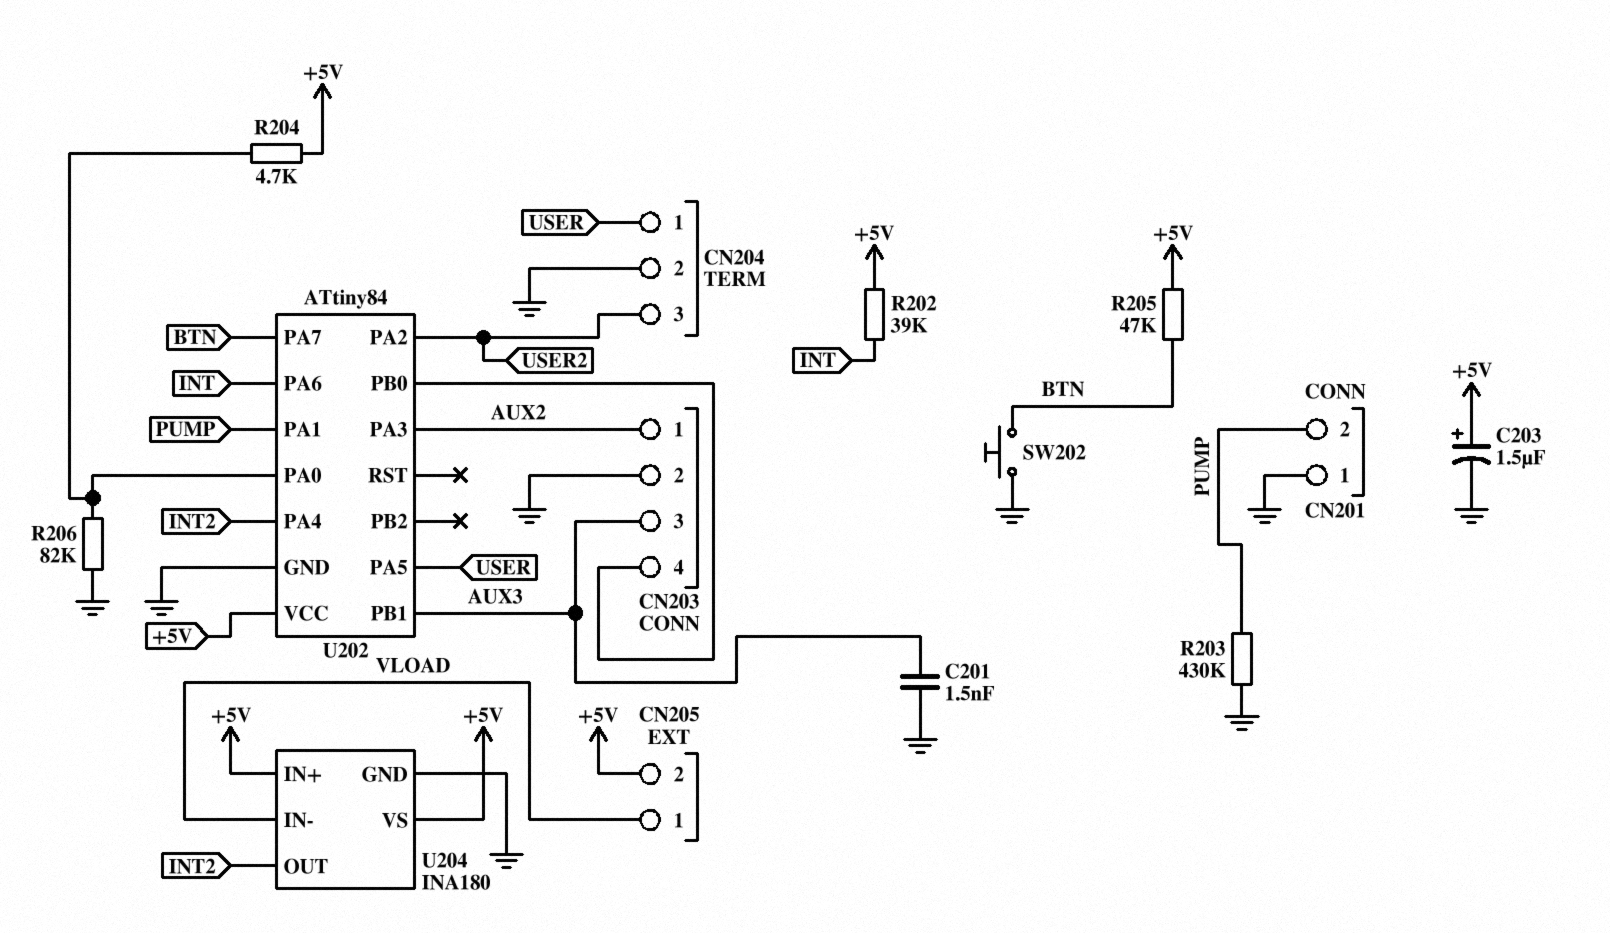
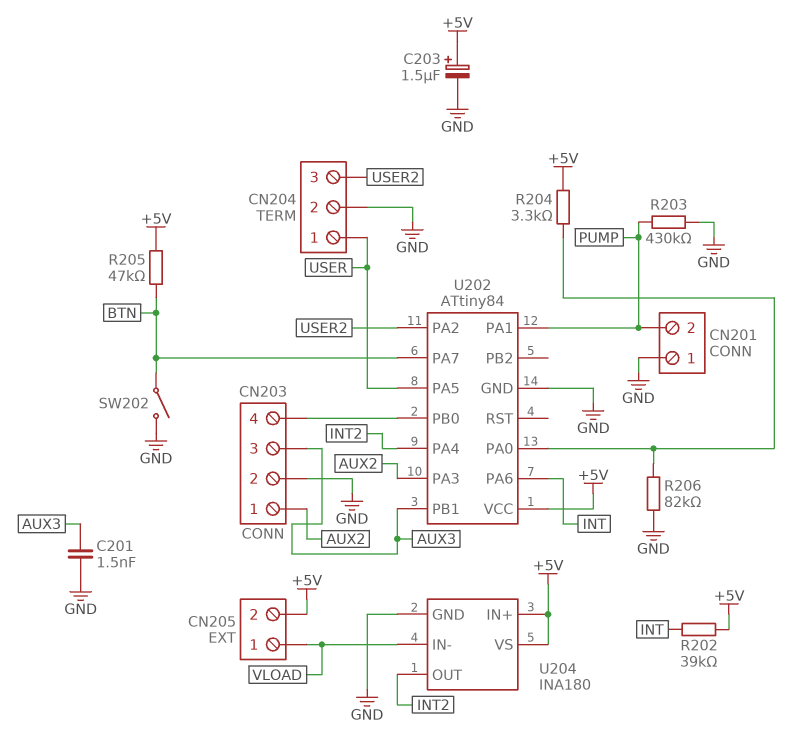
R204: 4.7k (+5V, U202/PA0) -> 3.3k (+5V, U202/PA0)
SW202: button (BTN, GND) -> switch (BTN, GND)

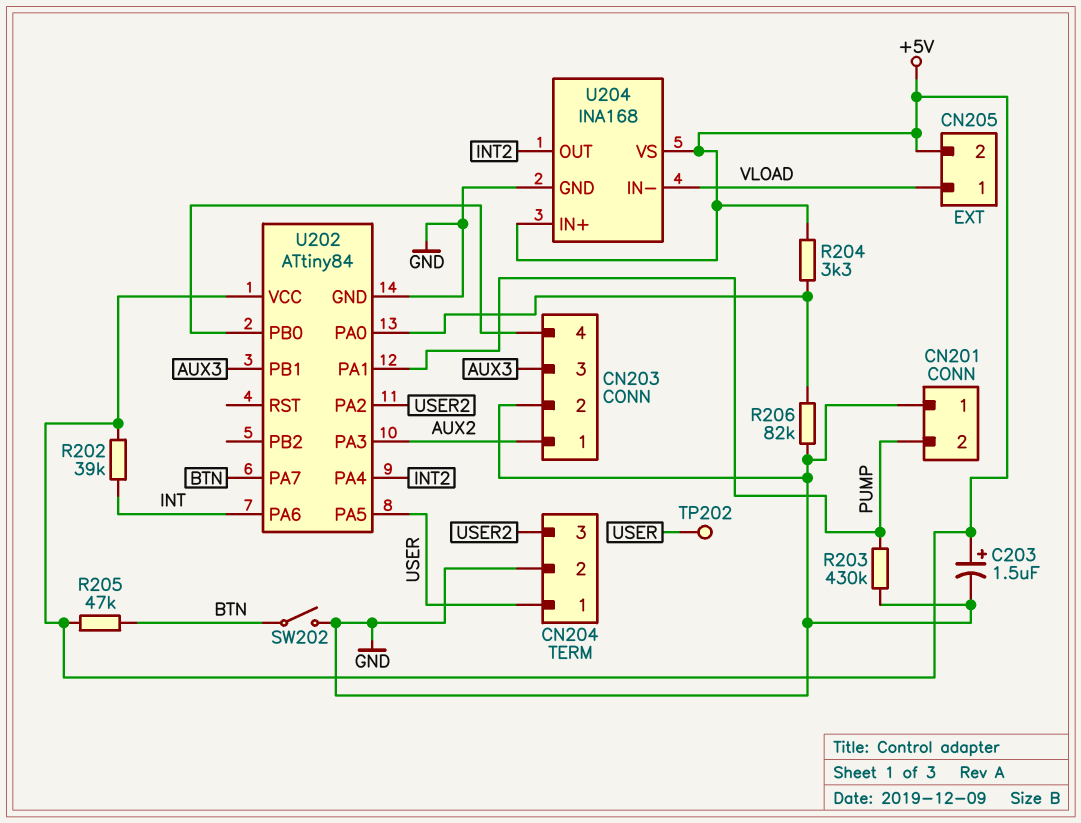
C201: 1.5nF (AUX3, GND) -> none
TP202: none -> test point (USER)
U204: INA180 -> INA168

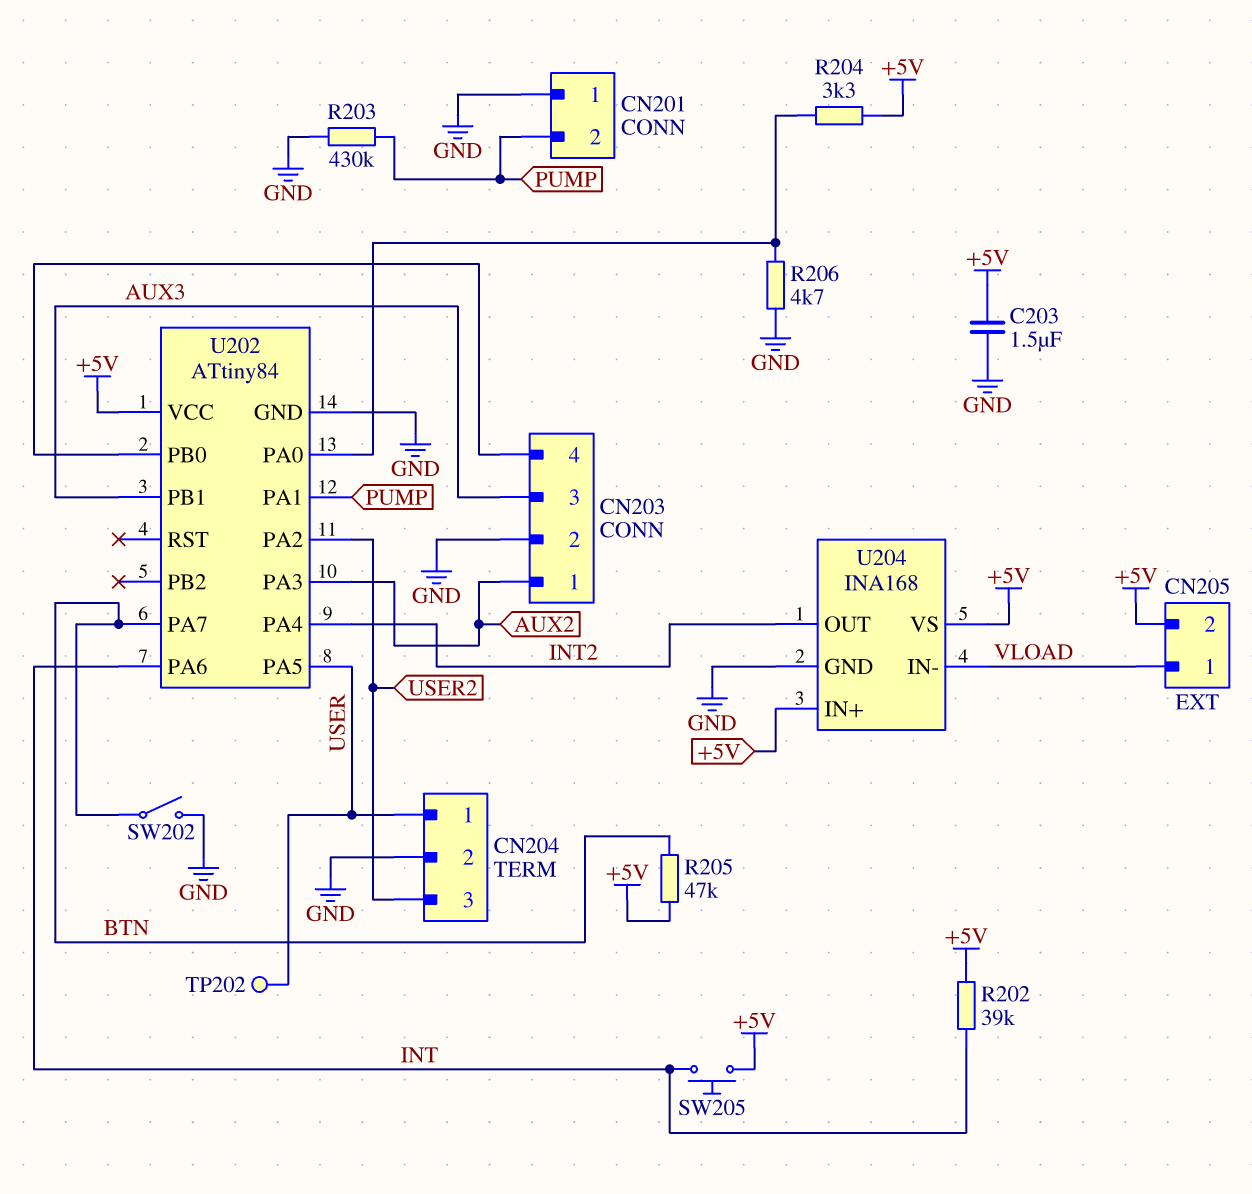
C203: 1.5uF (plus +5V, minus GND) -> 1.5uF (+5V, GND)
R206: 82k (GND, U202/PA0) -> 4.7k (GND, U202/PA0)
SW205: none -> button (+5V, INT)

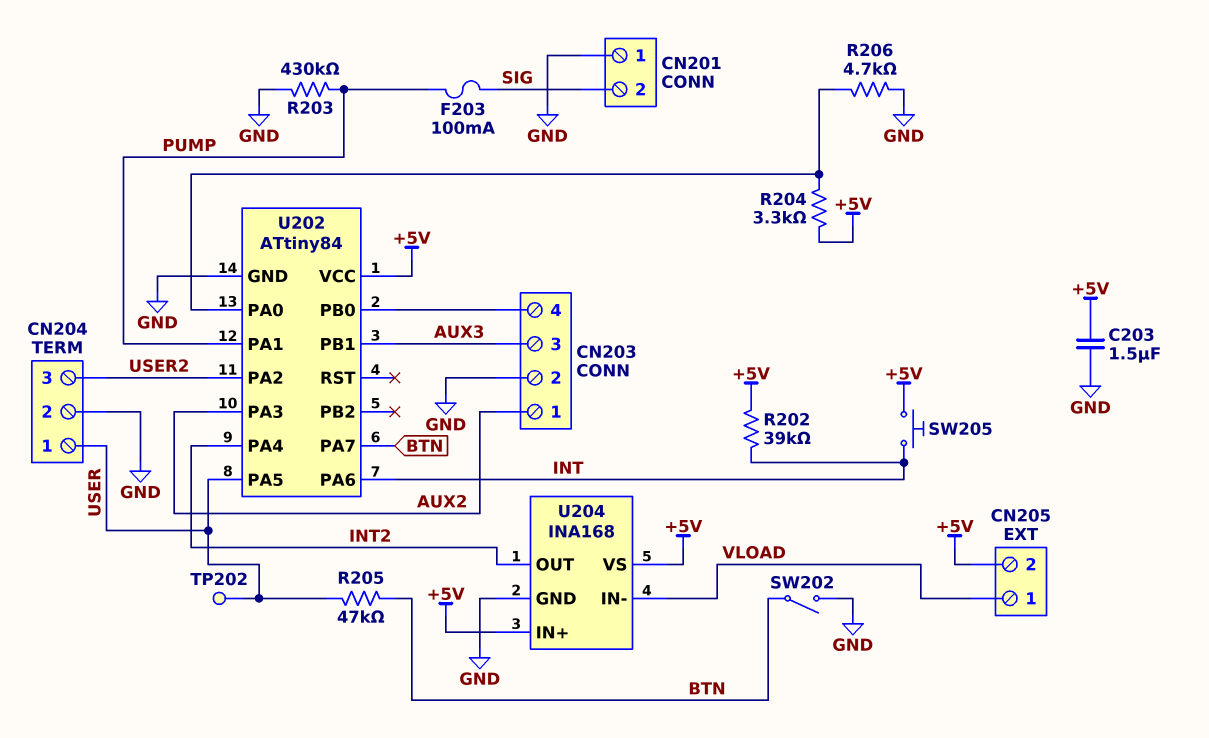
CN201 pin 2: PUMP -> SIG
F203: none -> 100mA (PUMP, SIG)
R205: 47k (+5V, BTN) -> 47k (BTN, USER)

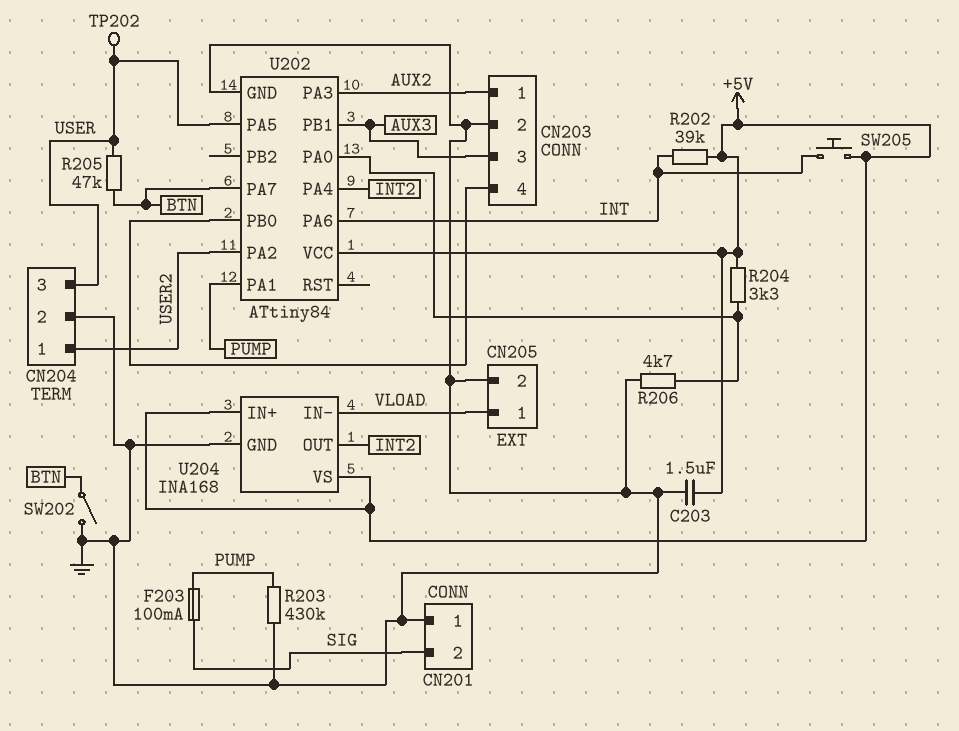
CN204 pin 1: USER -> USER2
CN204 pin 3: USER2 -> USER
CN205 pin 2: +5V -> GND

